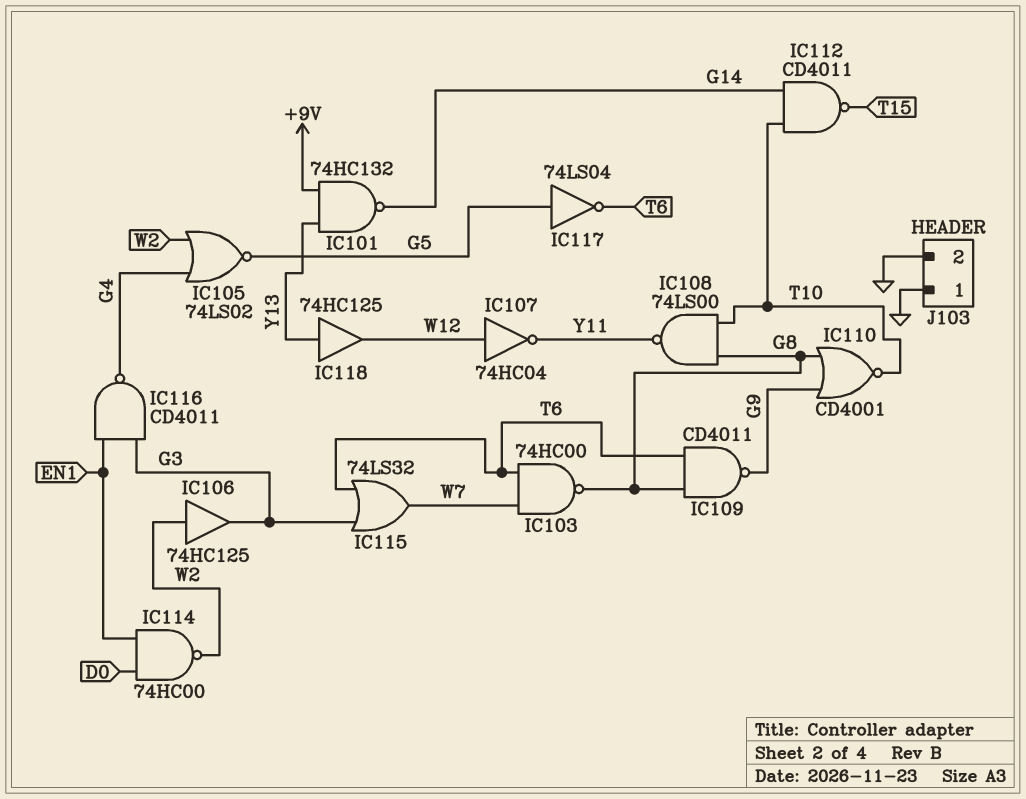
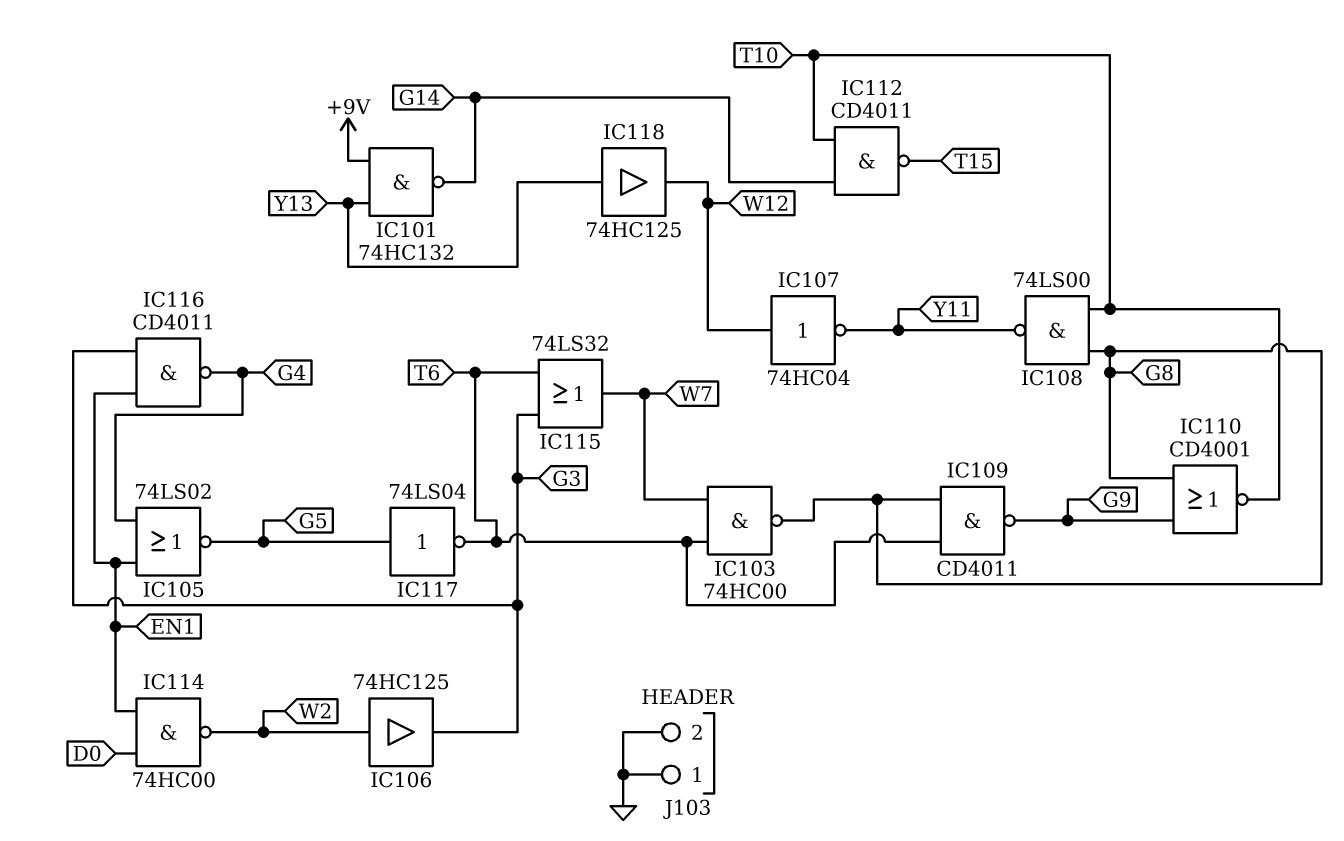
IC105: NOR 74LS02 (in G4, in W2, out G5) -> NOR 74LS02 (in EN1, in G4, out G5)

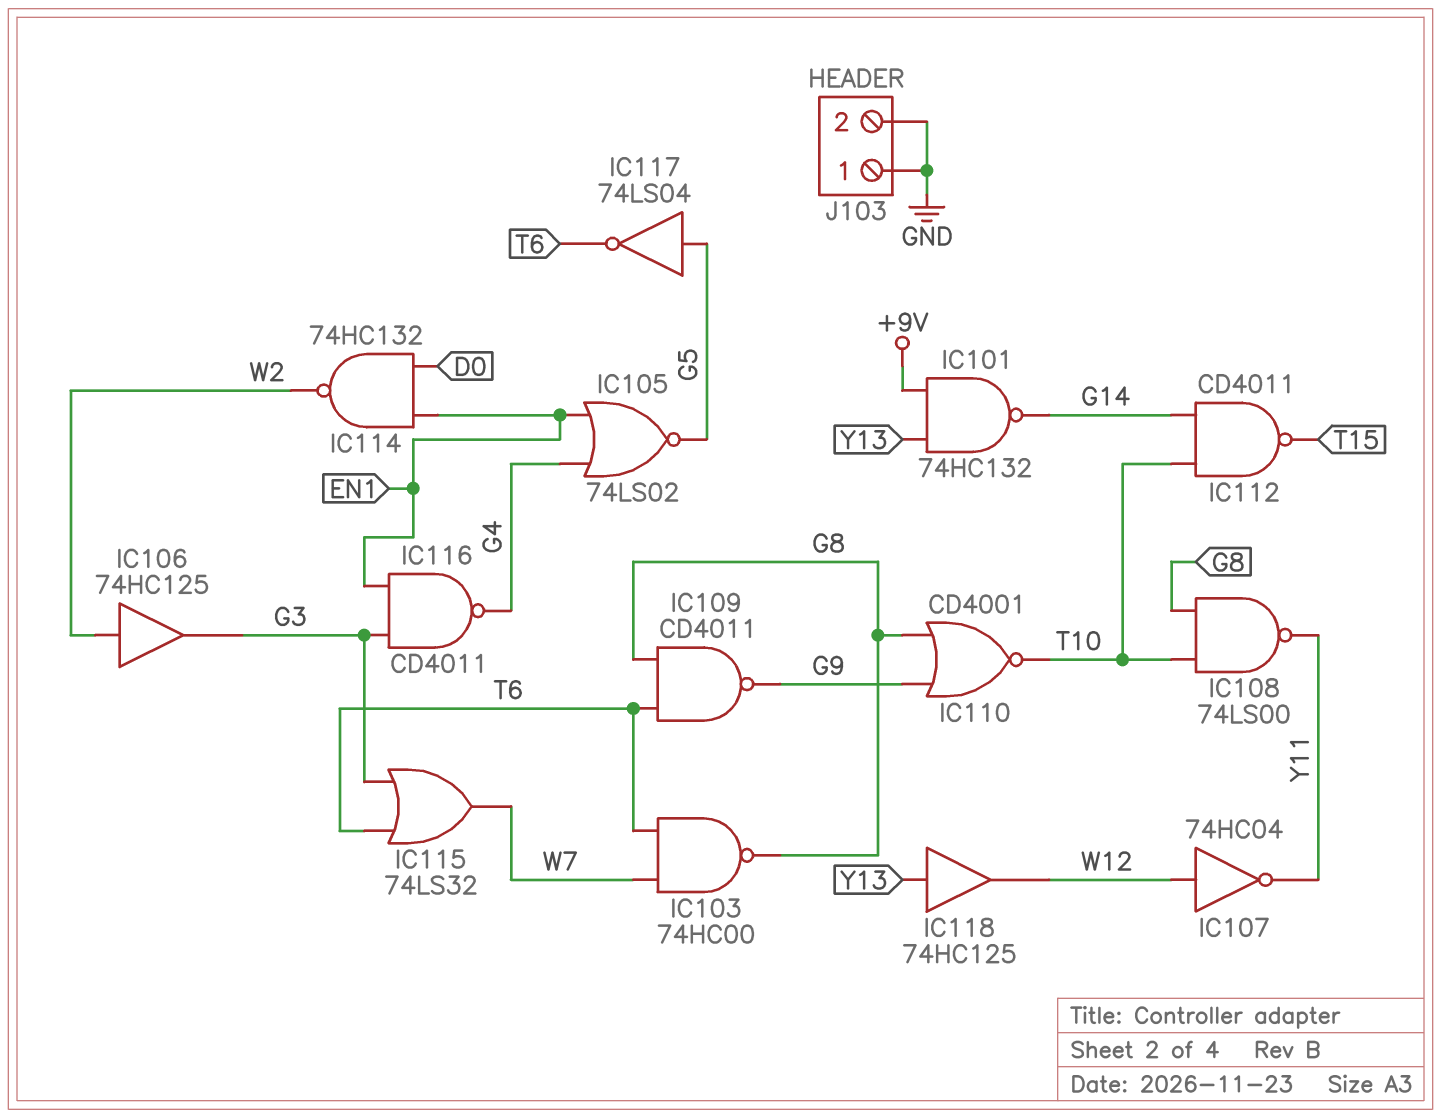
IC114: NAND 74HC00 (in D0, in EN1, out W2) -> NAND 74HC132 (in D0, in EN1, out W2)

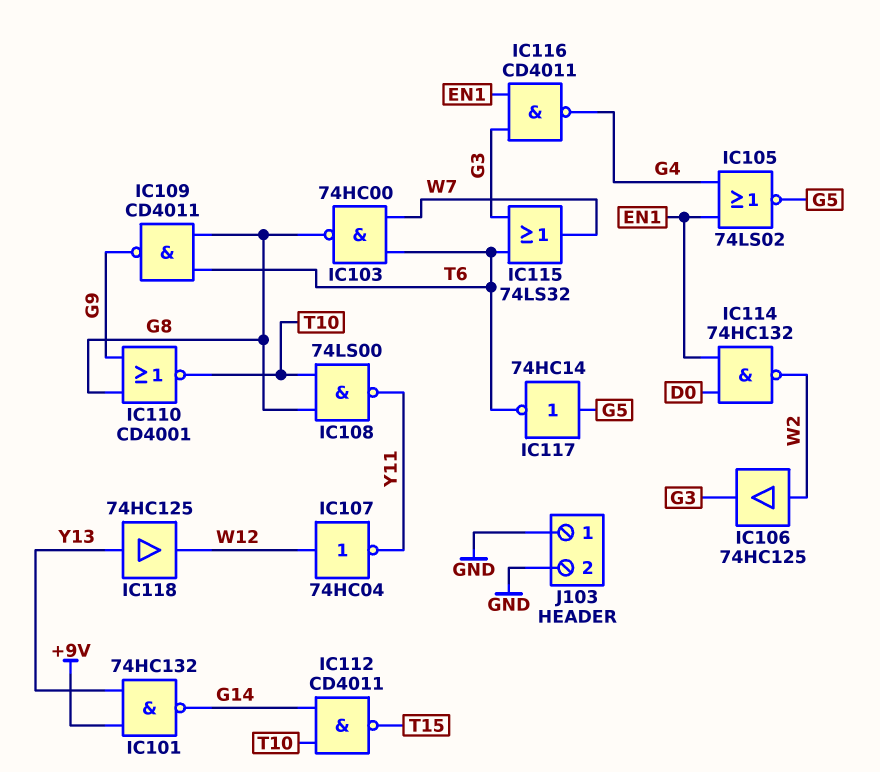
IC117: NOT 74LS04 (in G5, out T6) -> NOT 74HC14 (in G5, out T6)

